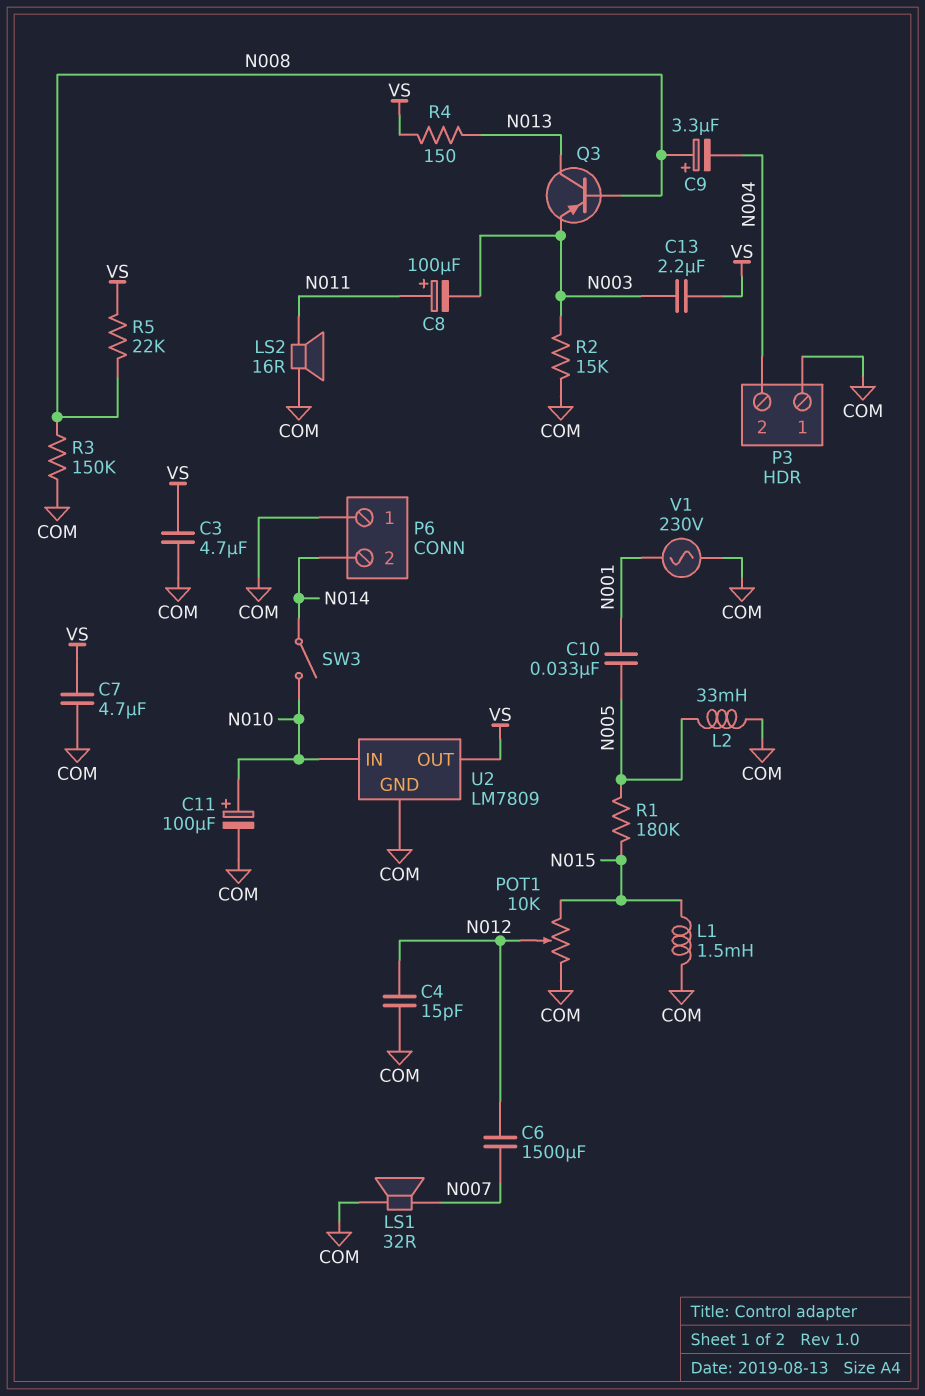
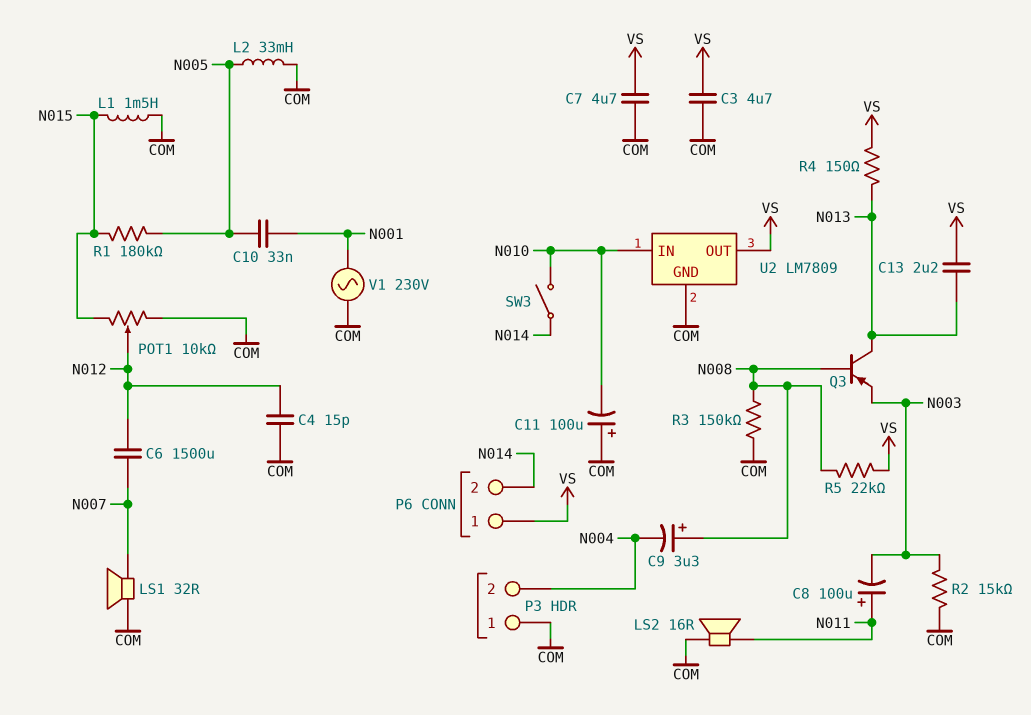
C11: 100uF (plus N010, minus COM) -> 100uF (plus COM, minus N010)
C13: 2.2uF (N003, VS) -> 2.2uF (N013, VS)
P6 pin 1: COM -> VS

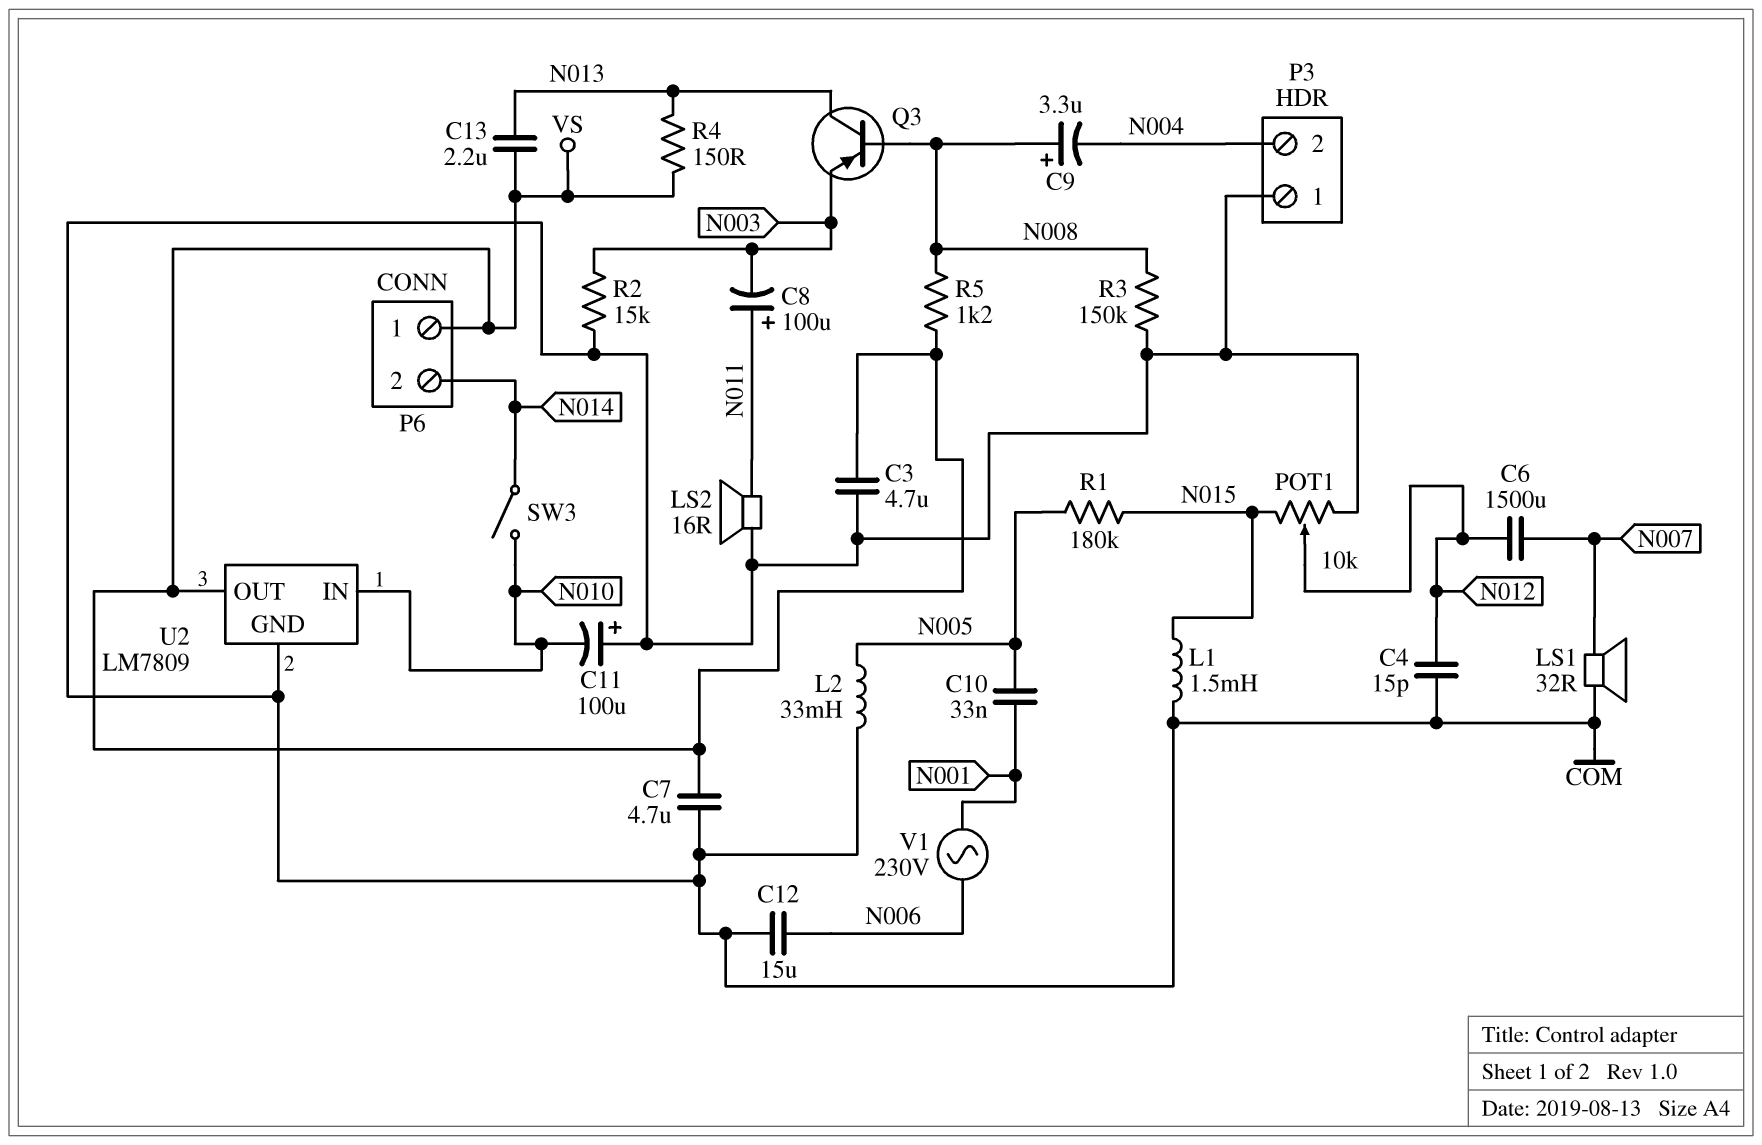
C12: none -> 15uF (COM, N006)
R5: 22k (N008, VS) -> 1.2k (N008, VS)
V1: AC 230V (COM, N001) -> AC 230V (N001, N006)

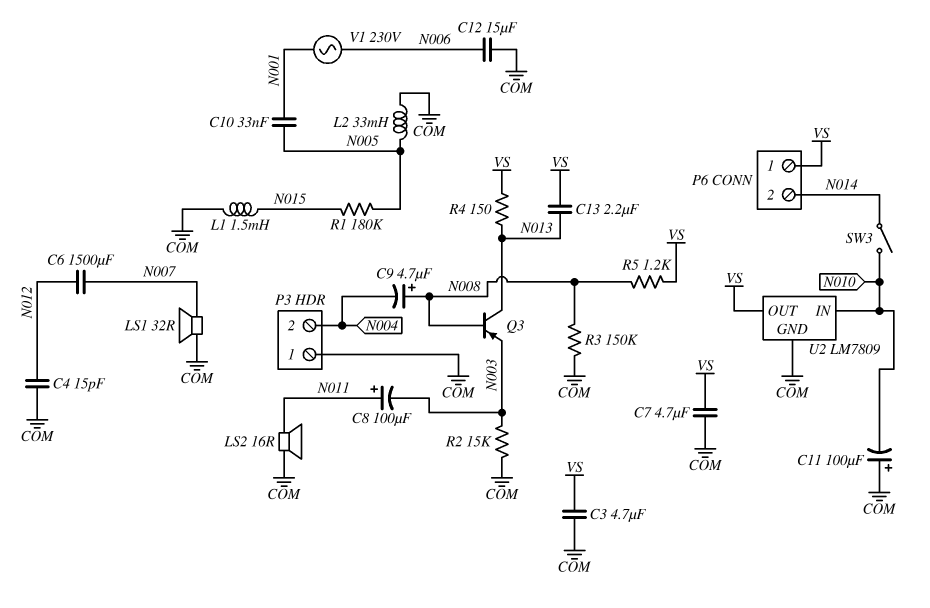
C9: 3.3uF (plus N008, minus N004) -> 4.7uF (plus N008, minus N004)
POT1: 10k (COM, N015, wiper N012) -> none

